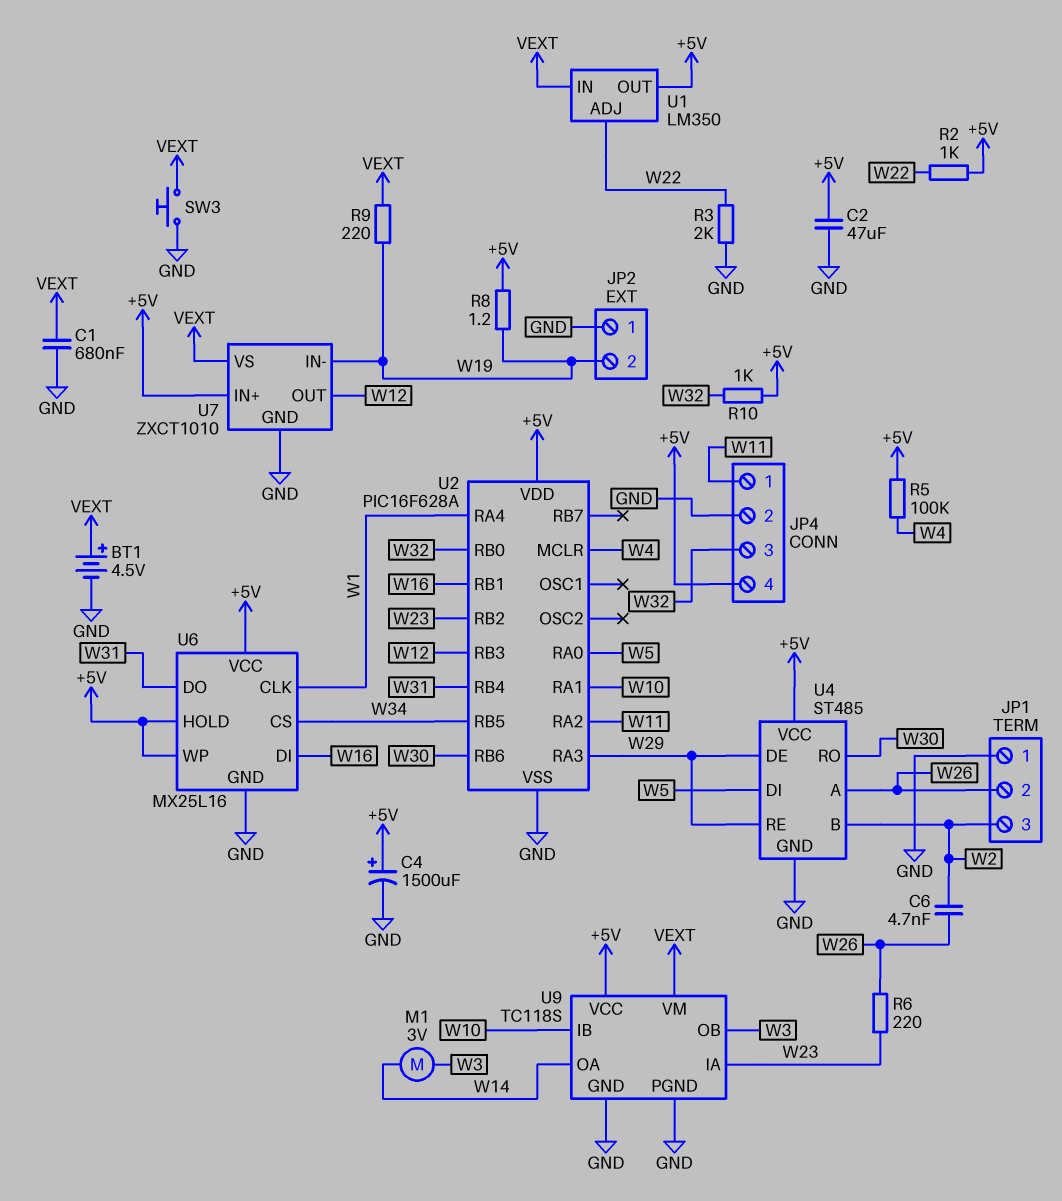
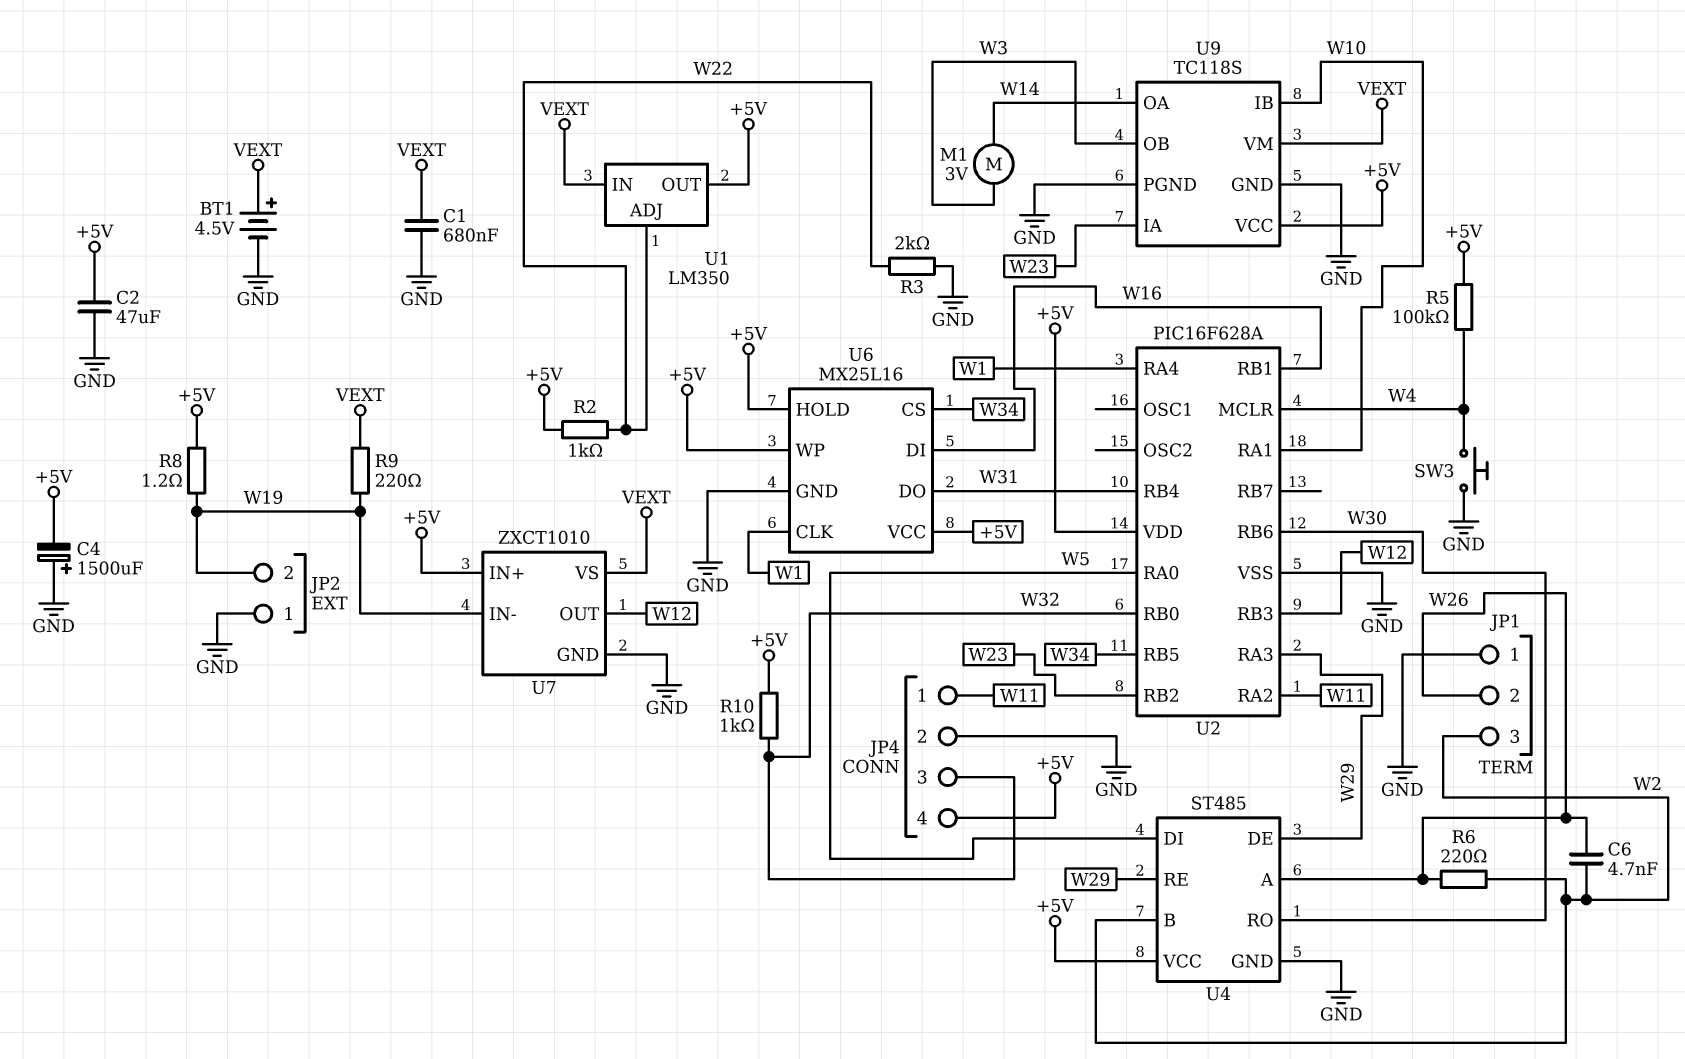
C4: 1500uF (plus +5V, minus GND) -> 1500uF (plus GND, minus +5V)
R6: 220 (W23, W26) -> 220 (W2, W26)
SW3: button (GND, VEXT) -> button (GND, W4)

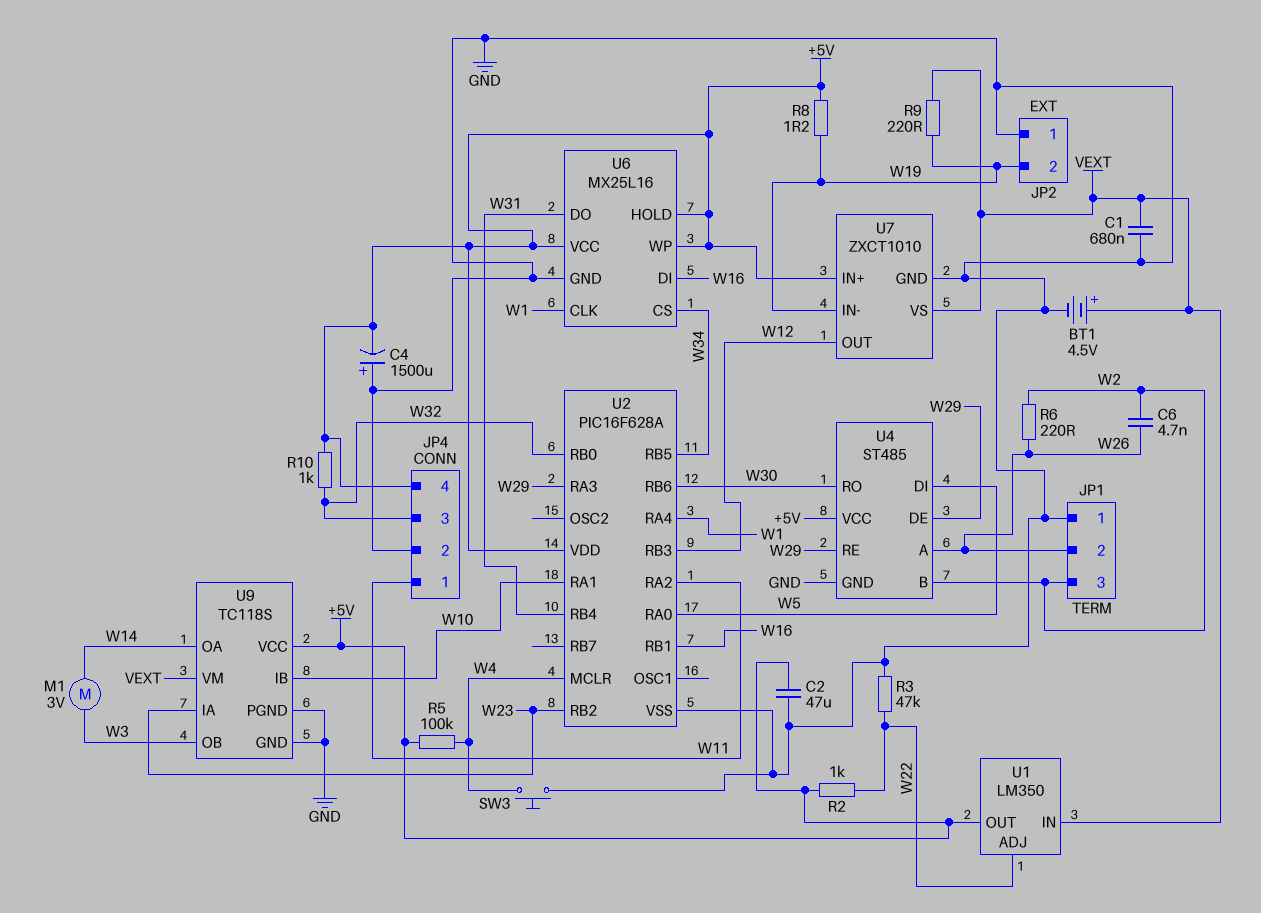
R3: 2k (GND, W22) -> 47k (GND, W22)

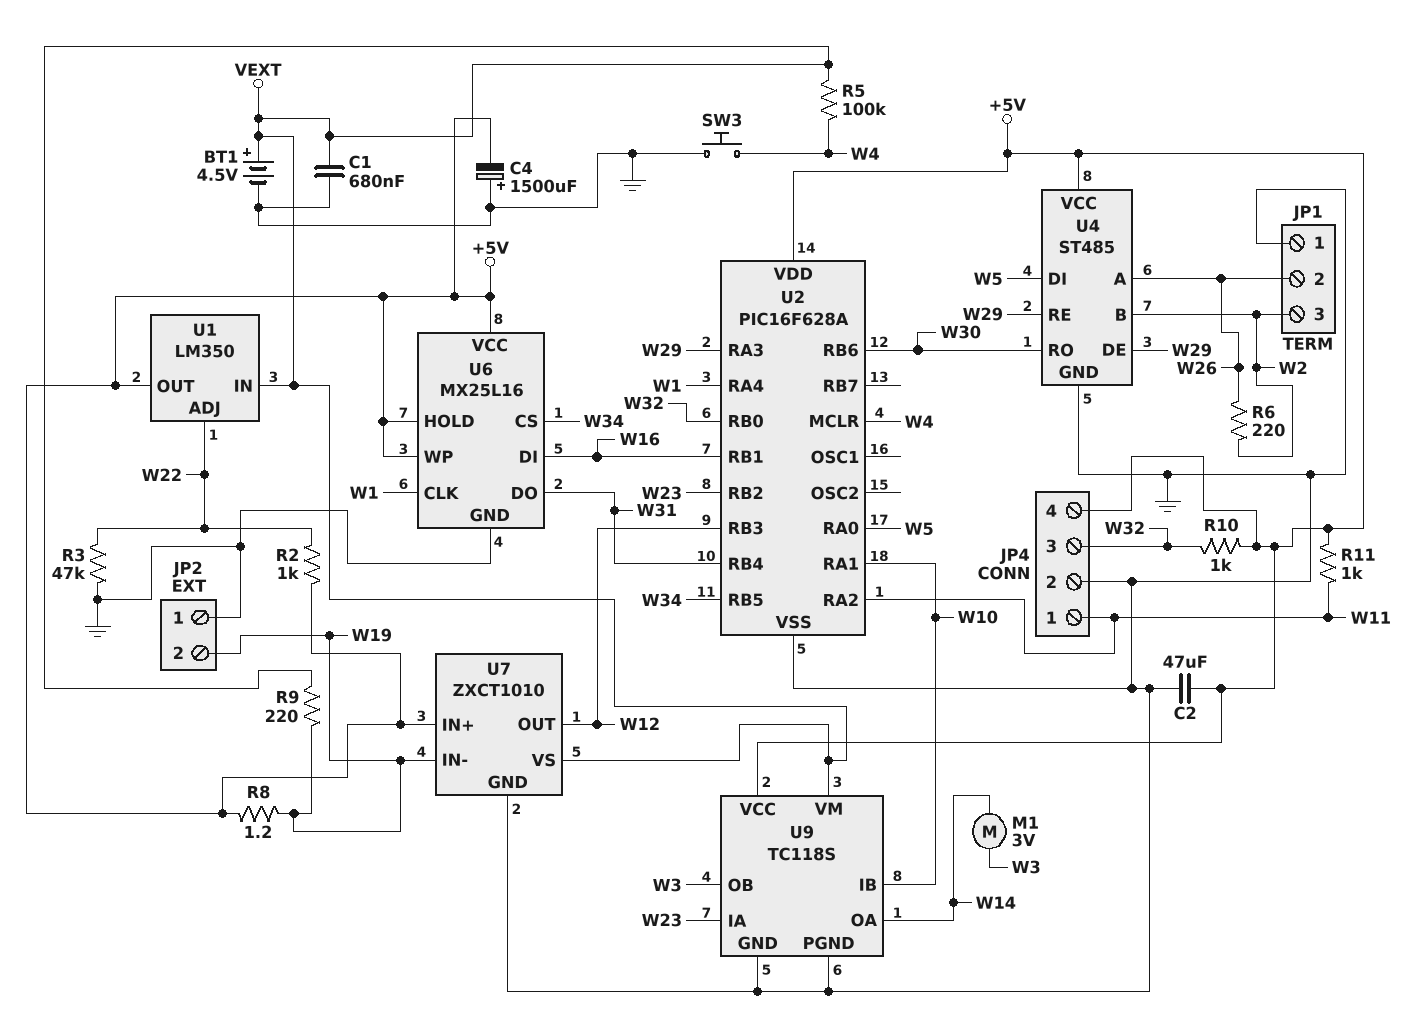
C6: 4.7nF (W2, W26) -> none
R5: 100k (+5V, W4) -> 100k (VEXT, W4)
R11: none -> 1k (+5V, W11)

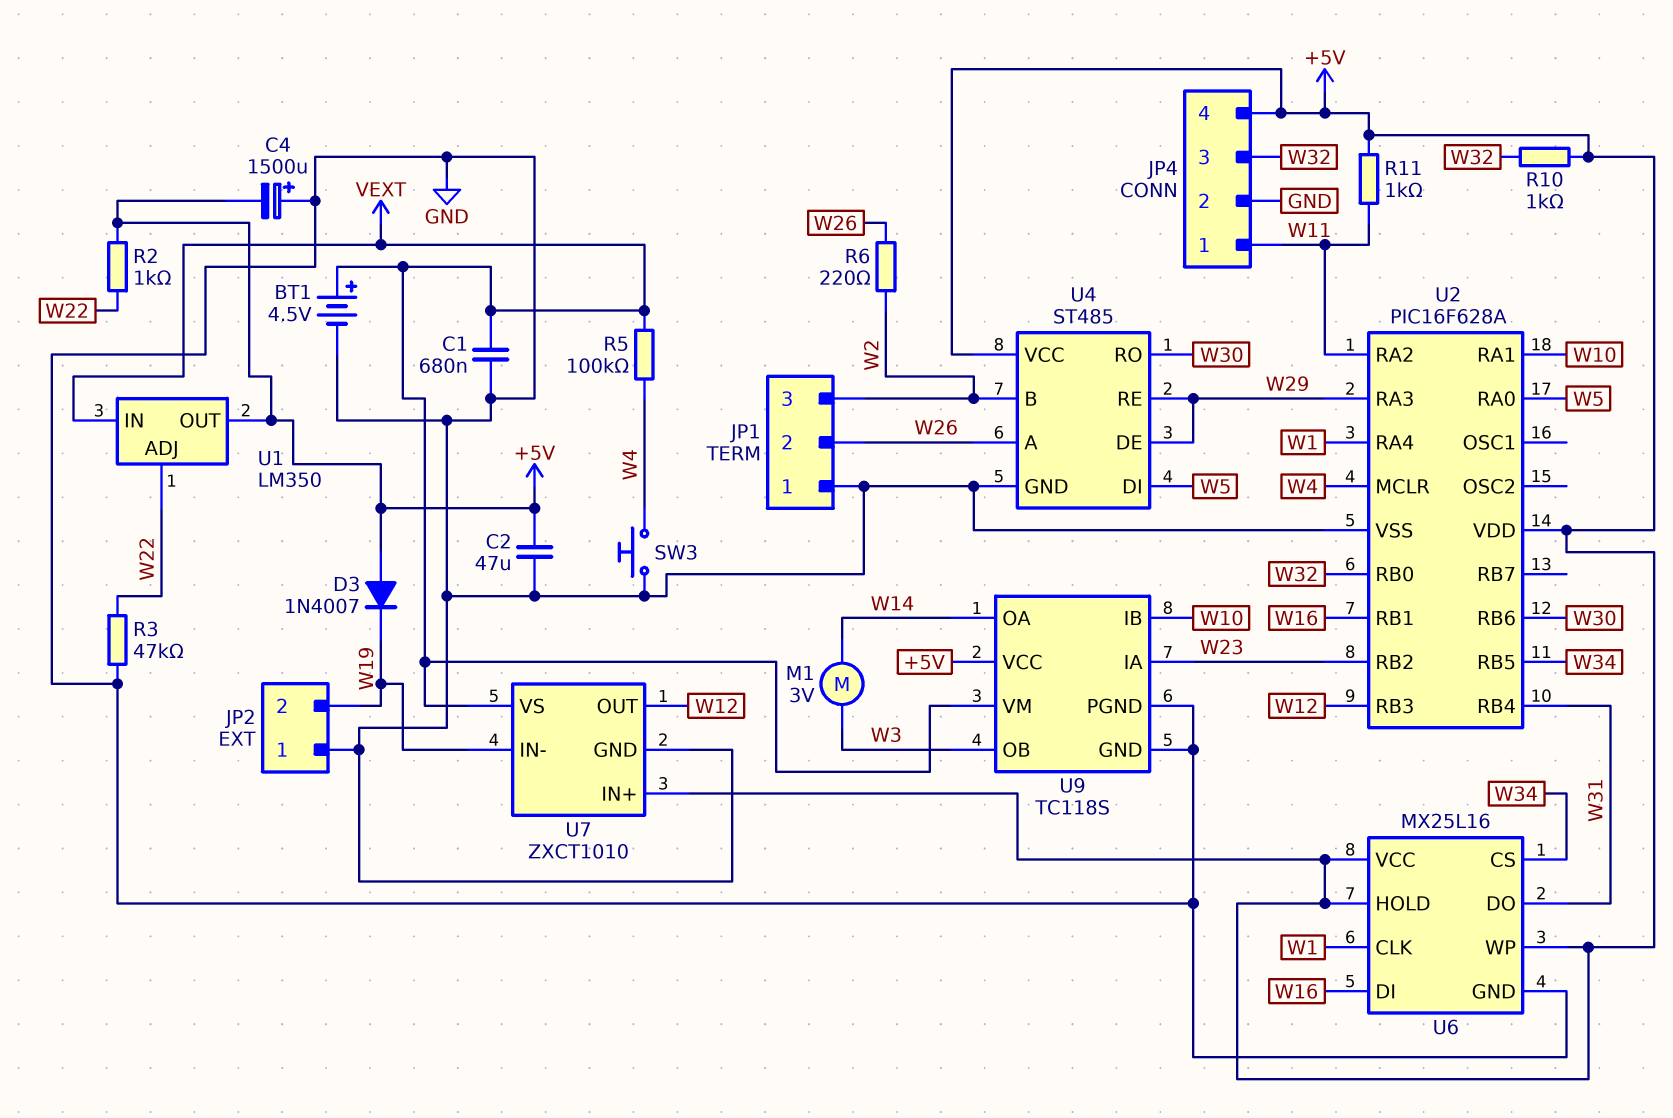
D3: none -> diode 1N4007 (A +5V, K W19)
R8: 1.2 (+5V, W19) -> none
R9: 220 (VEXT, W19) -> none

